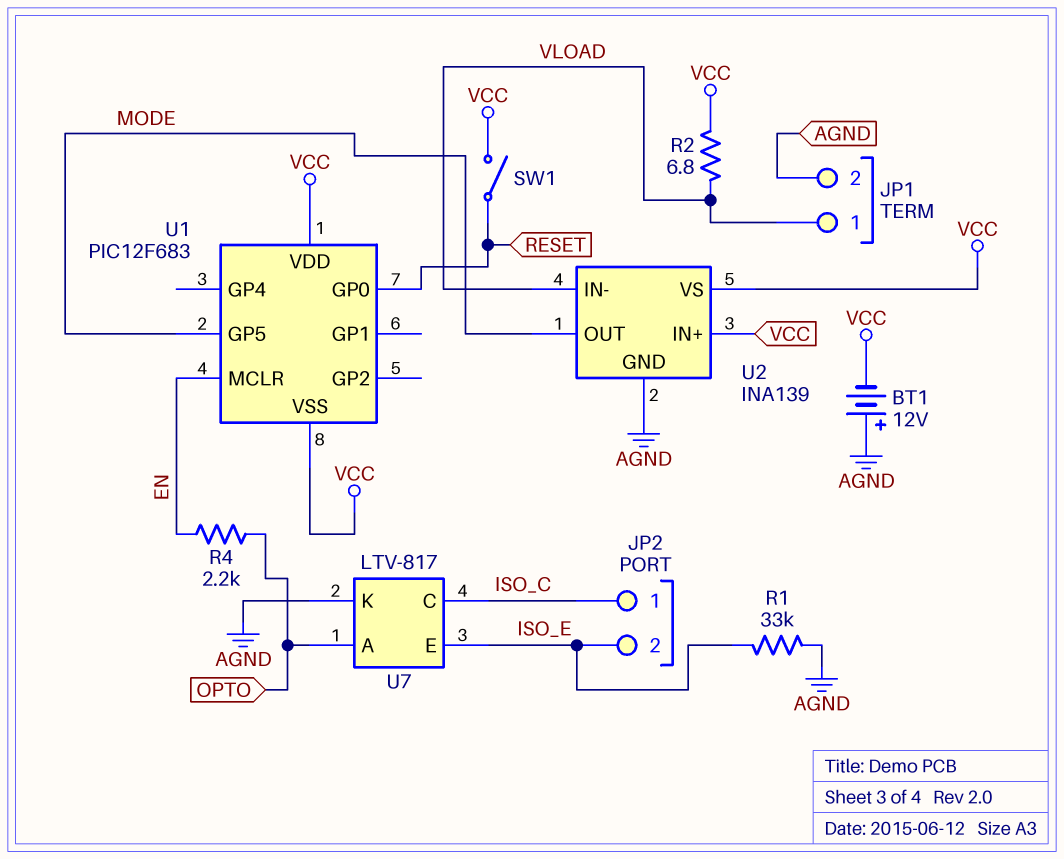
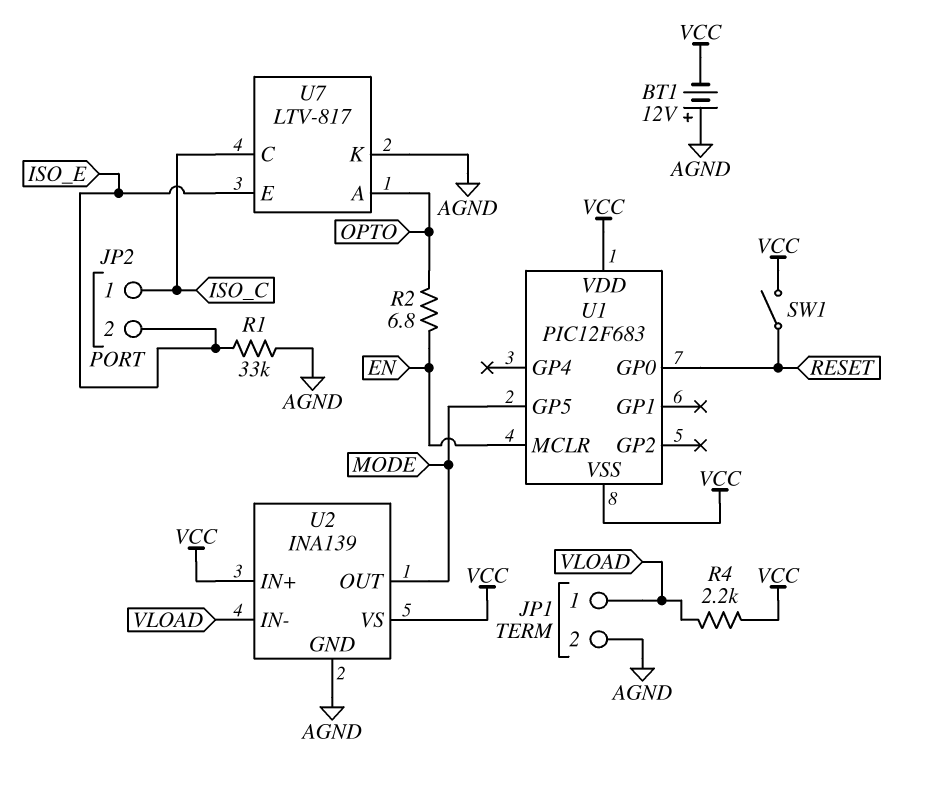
R2: 6.8 (VCC, VLOAD) -> 6.8 (EN, OPTO)
R4: 2.2k (EN, OPTO) -> 2.2k (VCC, VLOAD)

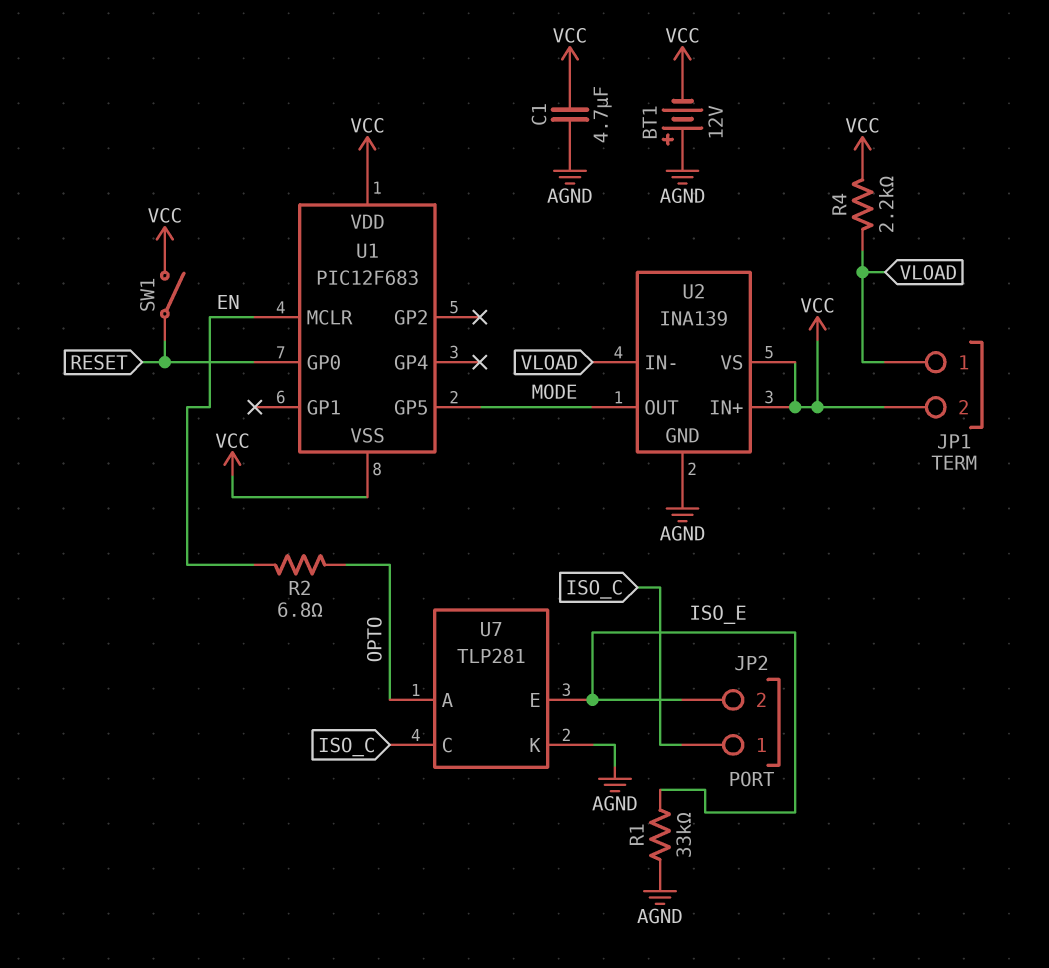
C1: none -> 4.7uF (AGND, VCC)
JP1 pin 2: AGND -> VCC
U7: LTV-817 -> TLP281

